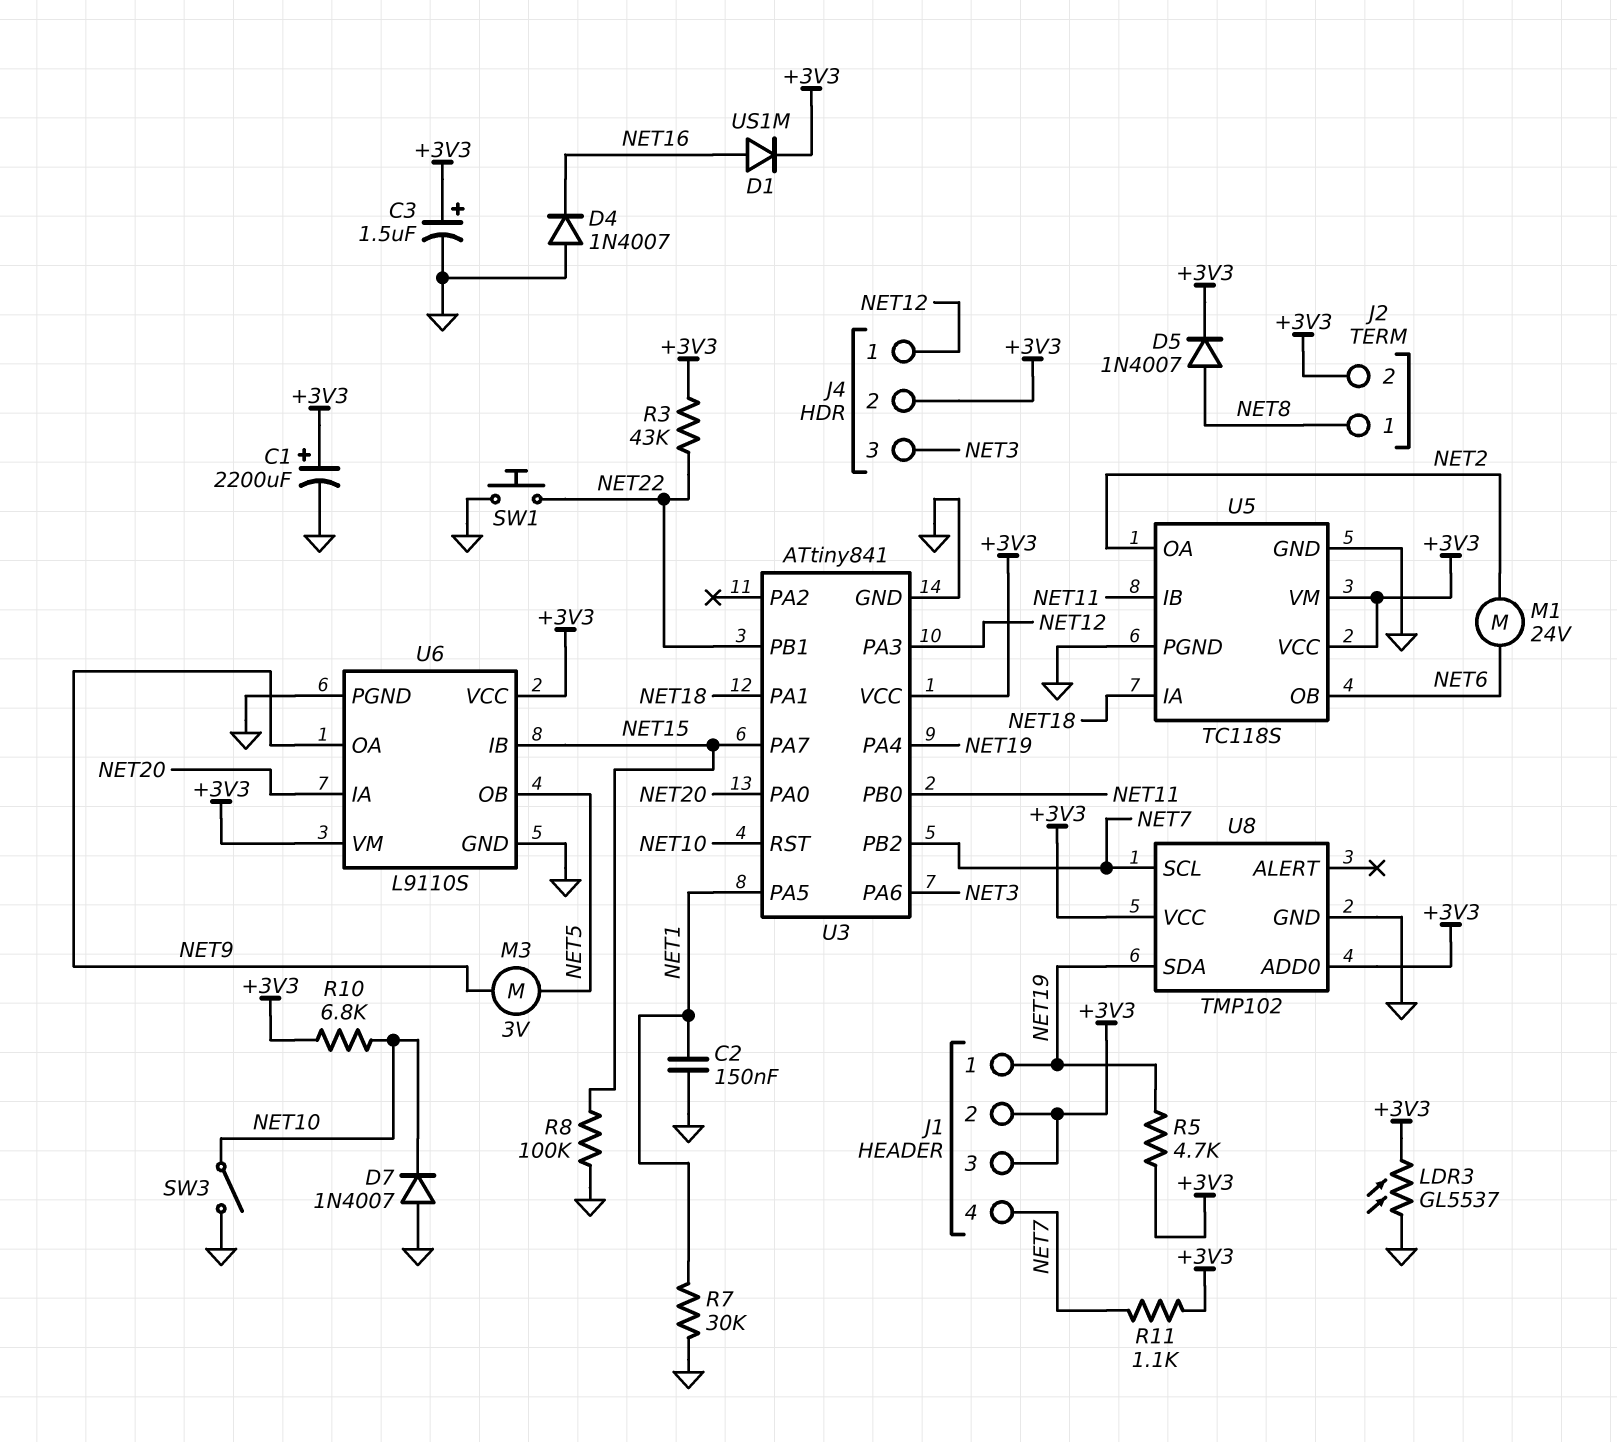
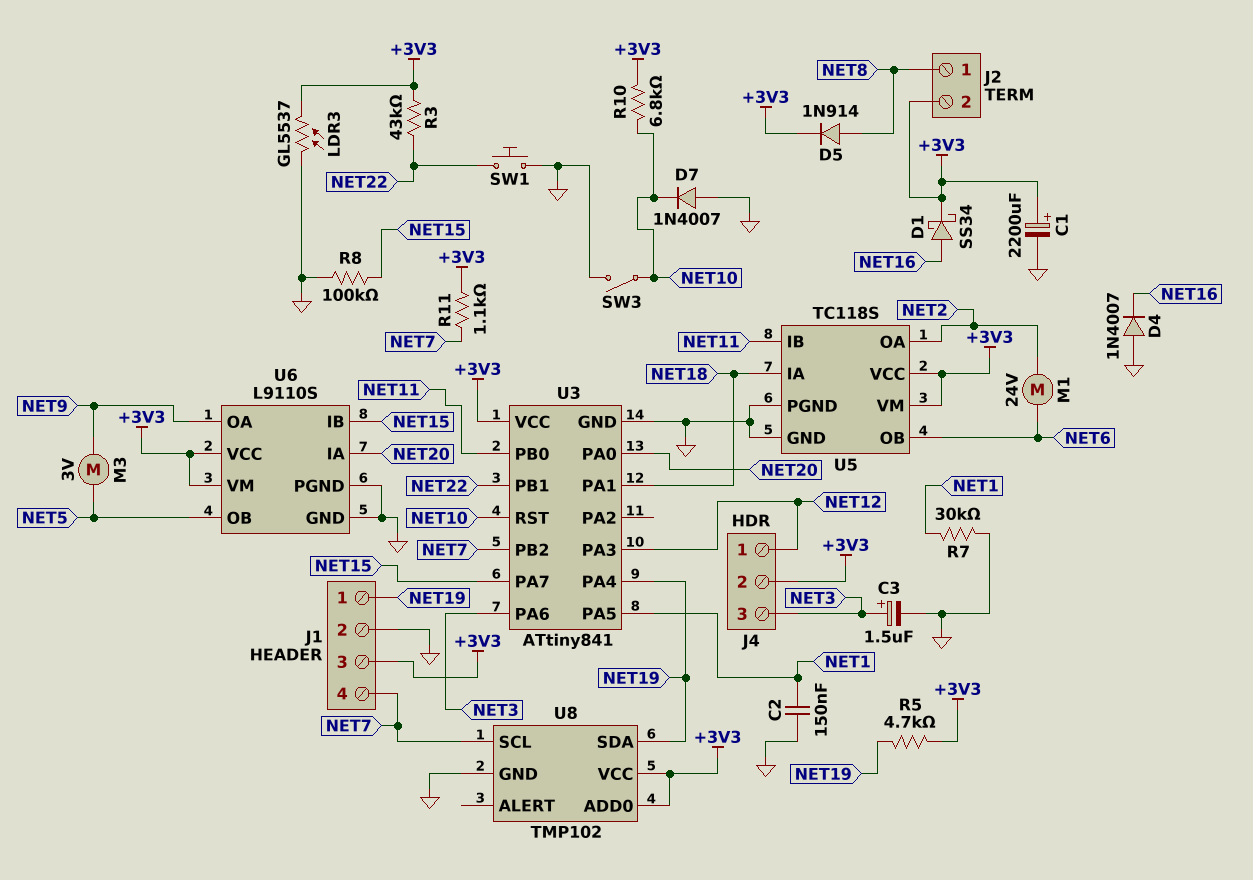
C3: 1.5uF (plus +3V3, minus GND) -> 1.5uF (plus NET3, minus GND)
D1: diode US1M (A NET16, K +3V3) -> schottky SS34 (A NET16, K +3V3)
D5: diode 1N4007 (A NET8, K +3V3) -> diode 1N914 (A NET8, K +3V3)
J1 pin 2: +3V3 -> GND

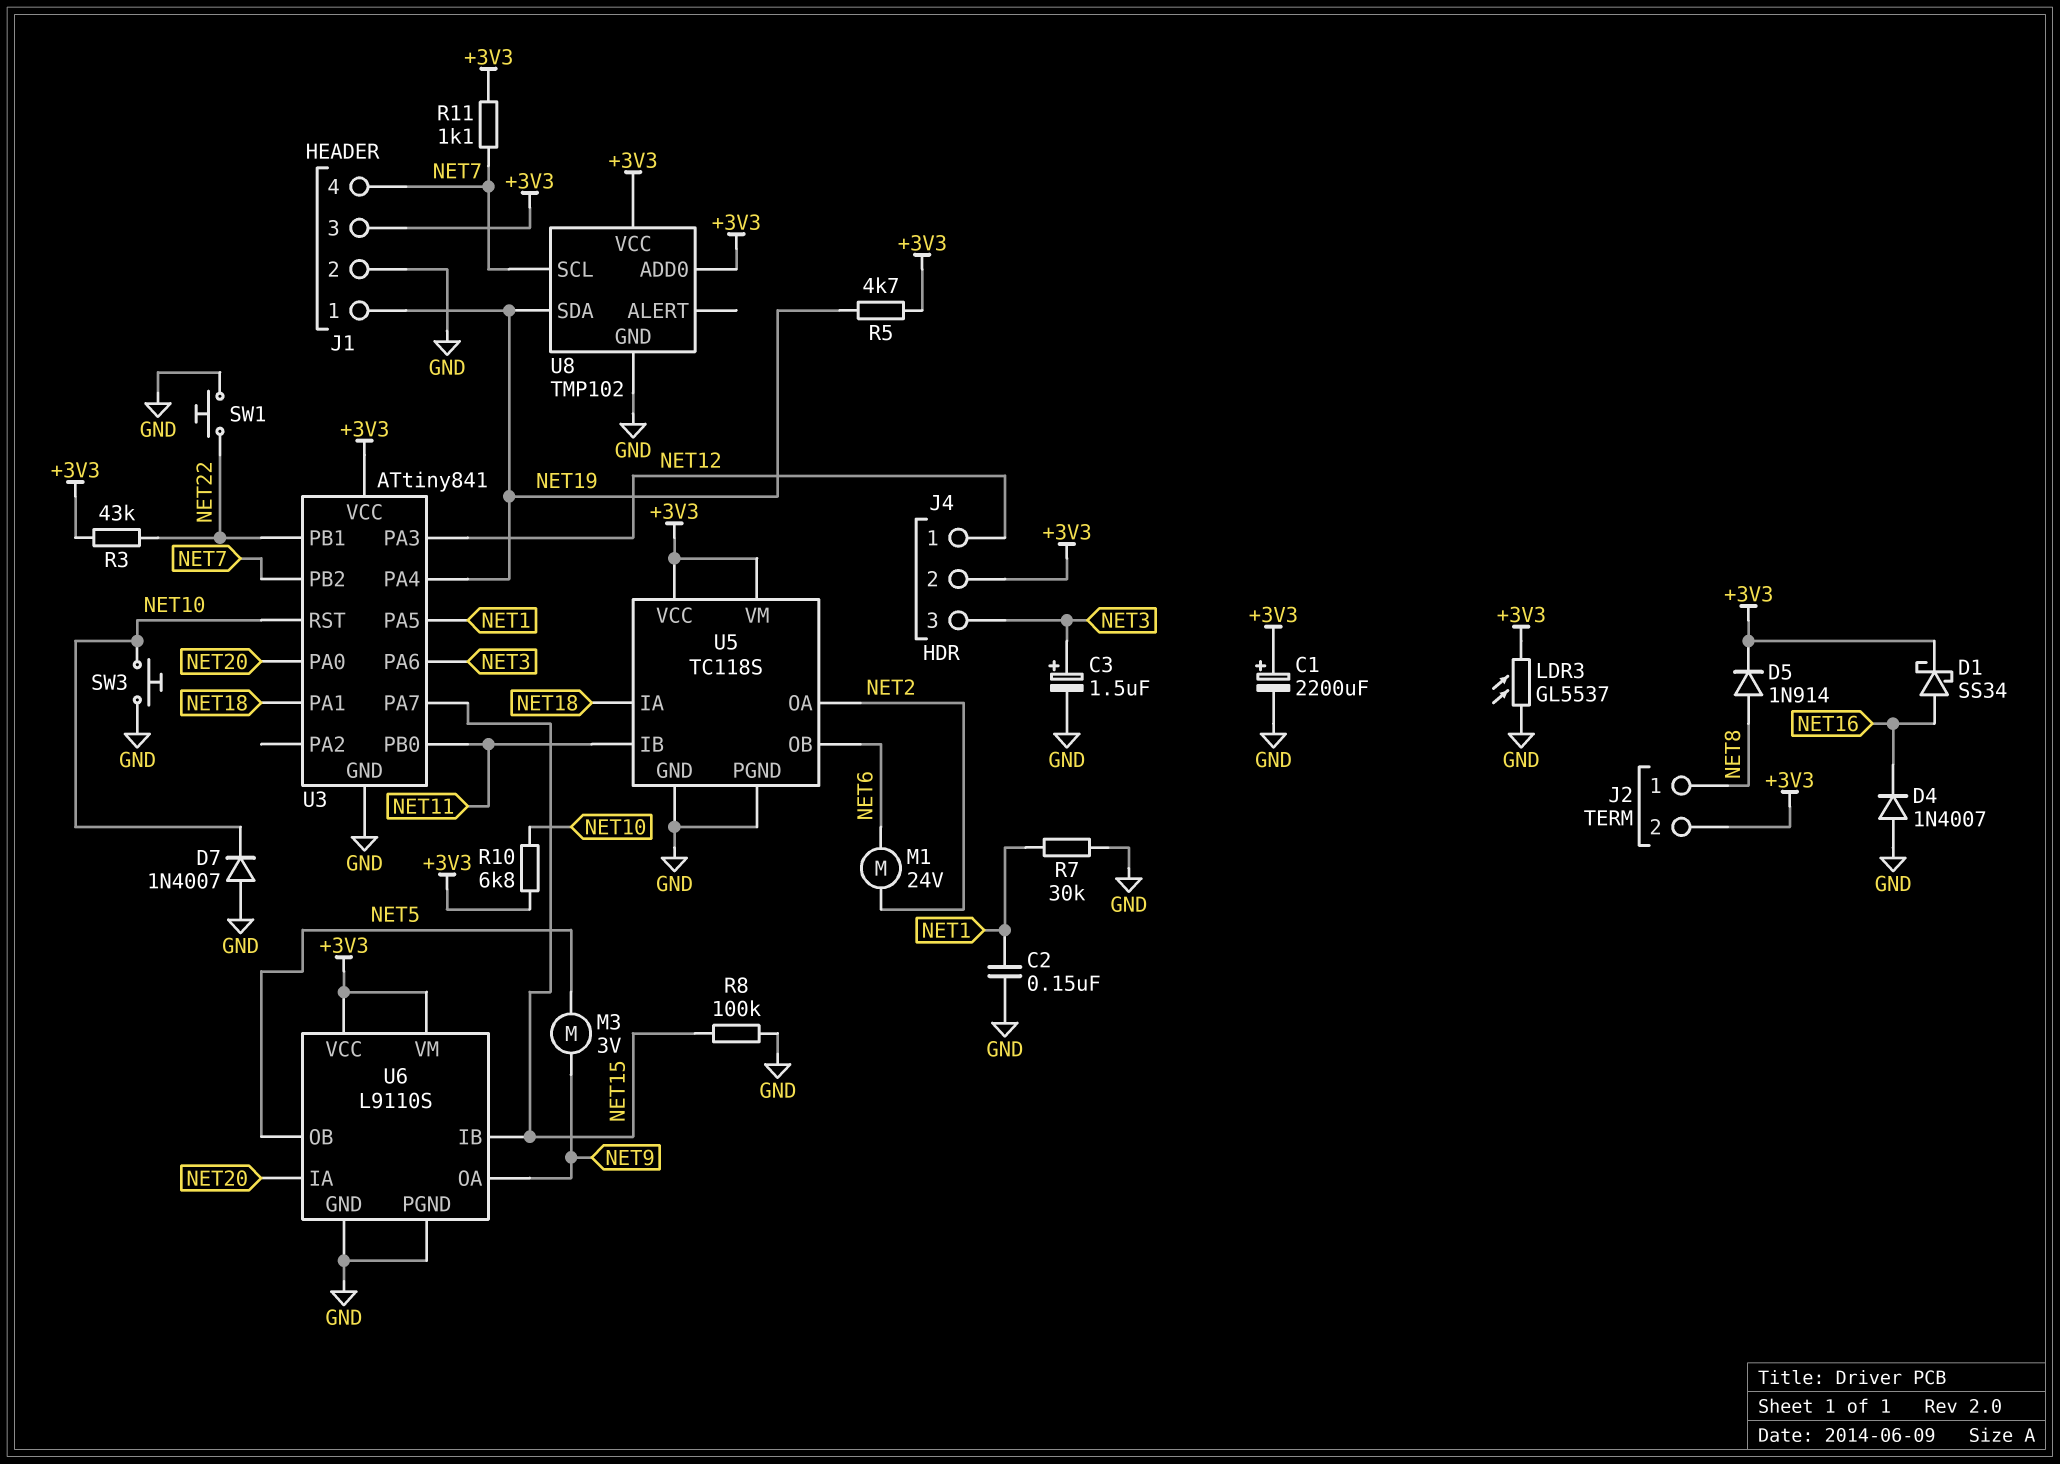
SW3: switch (GND, NET10) -> button (GND, NET10)

